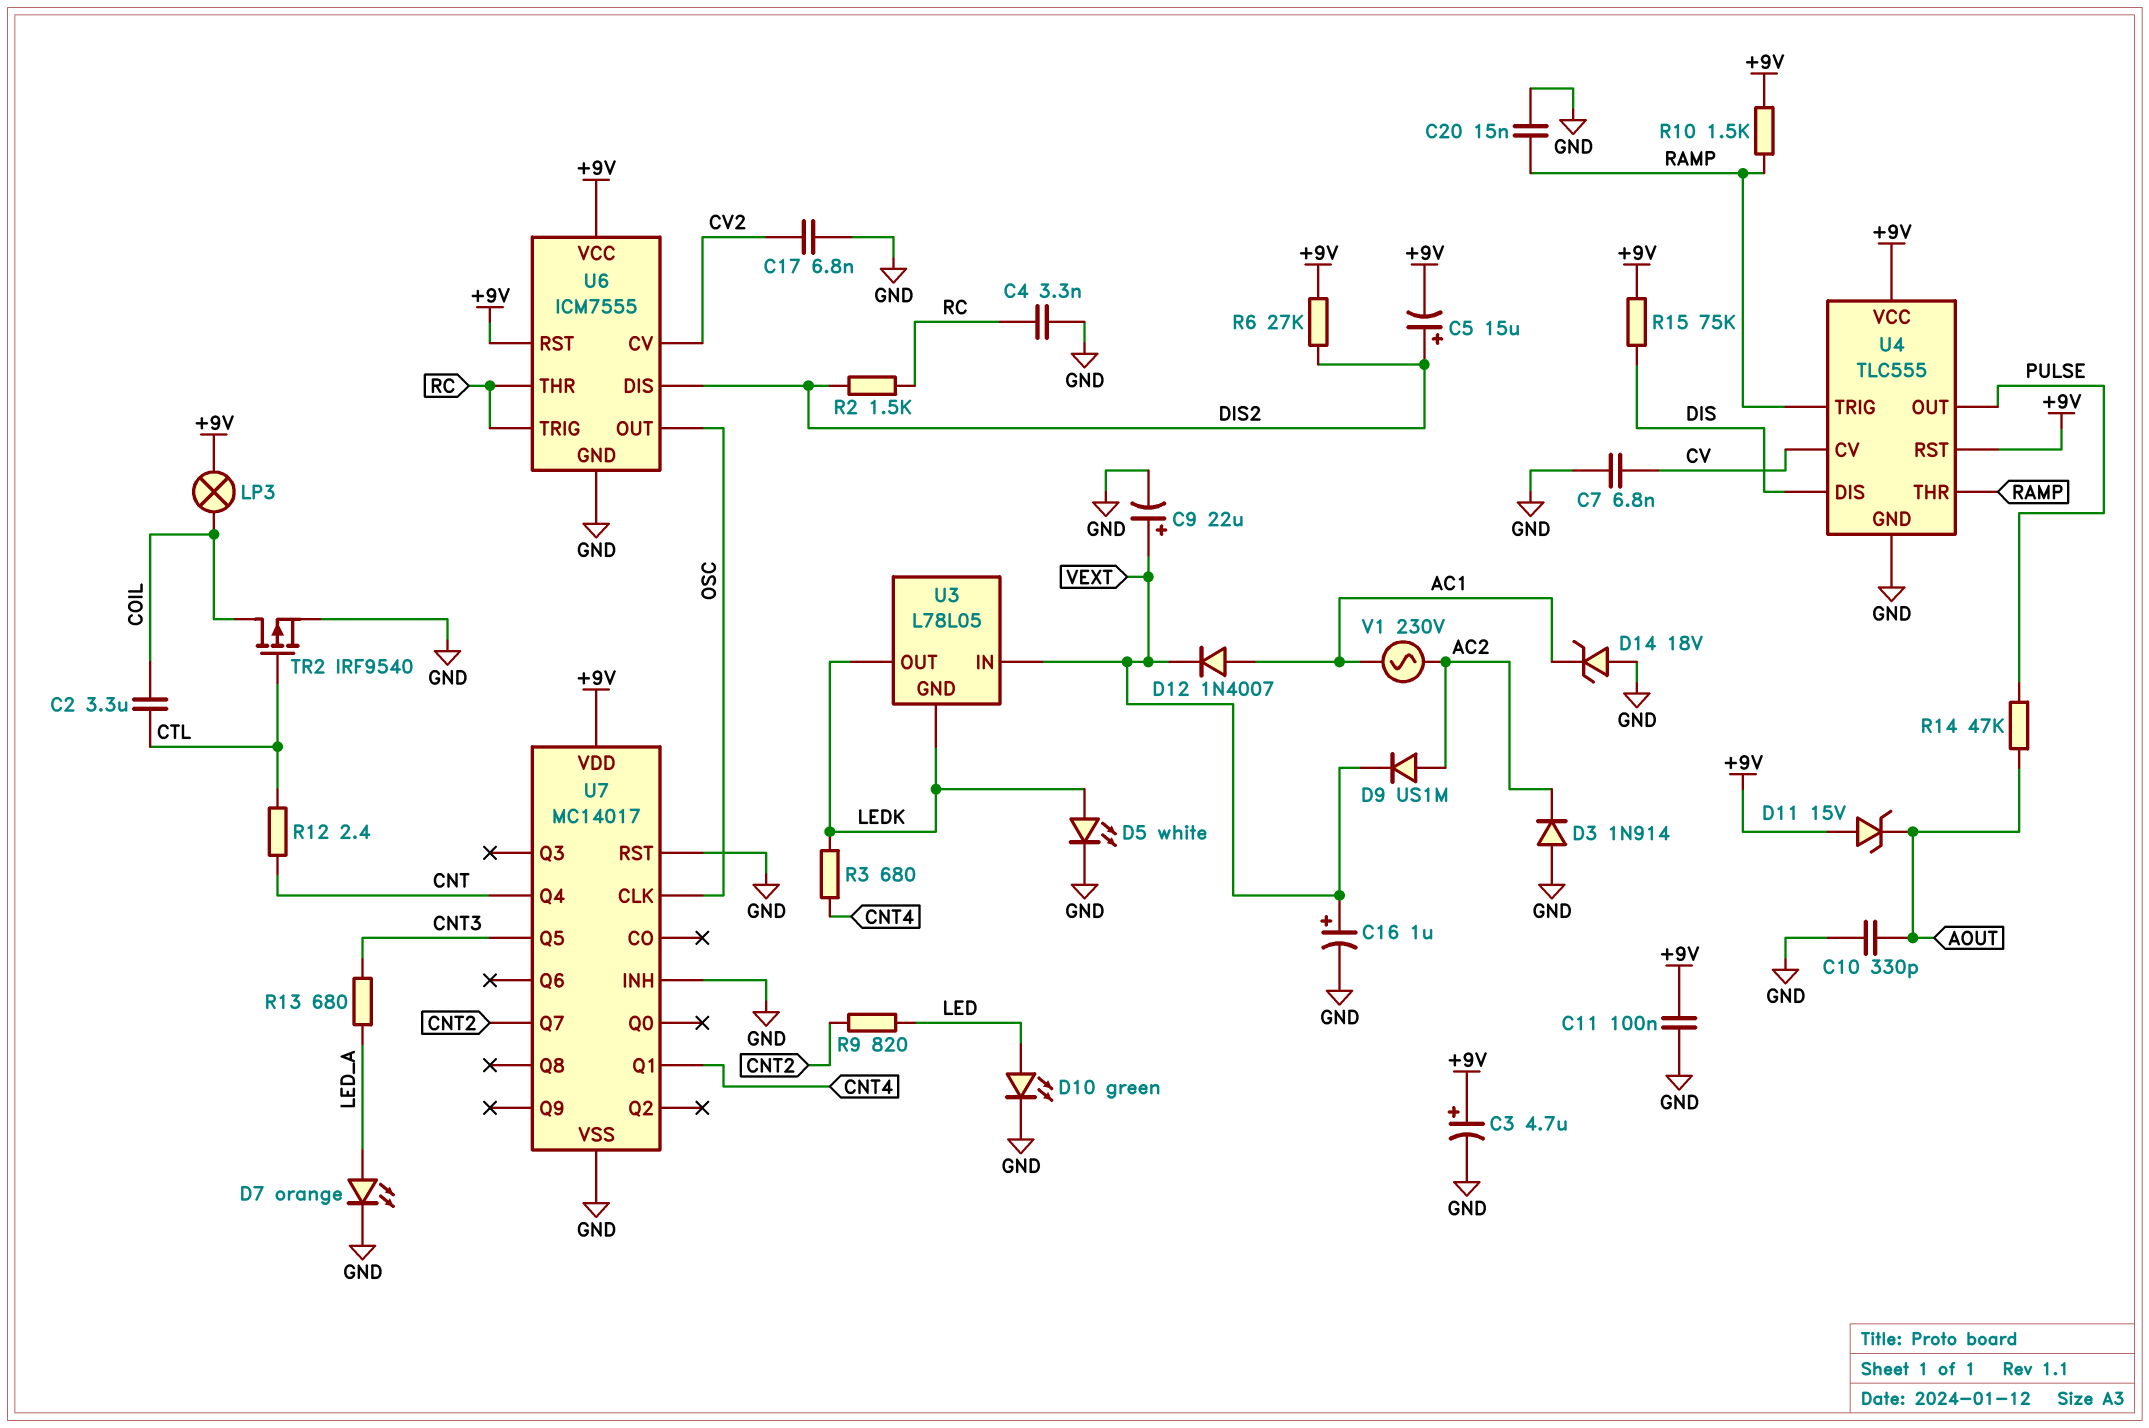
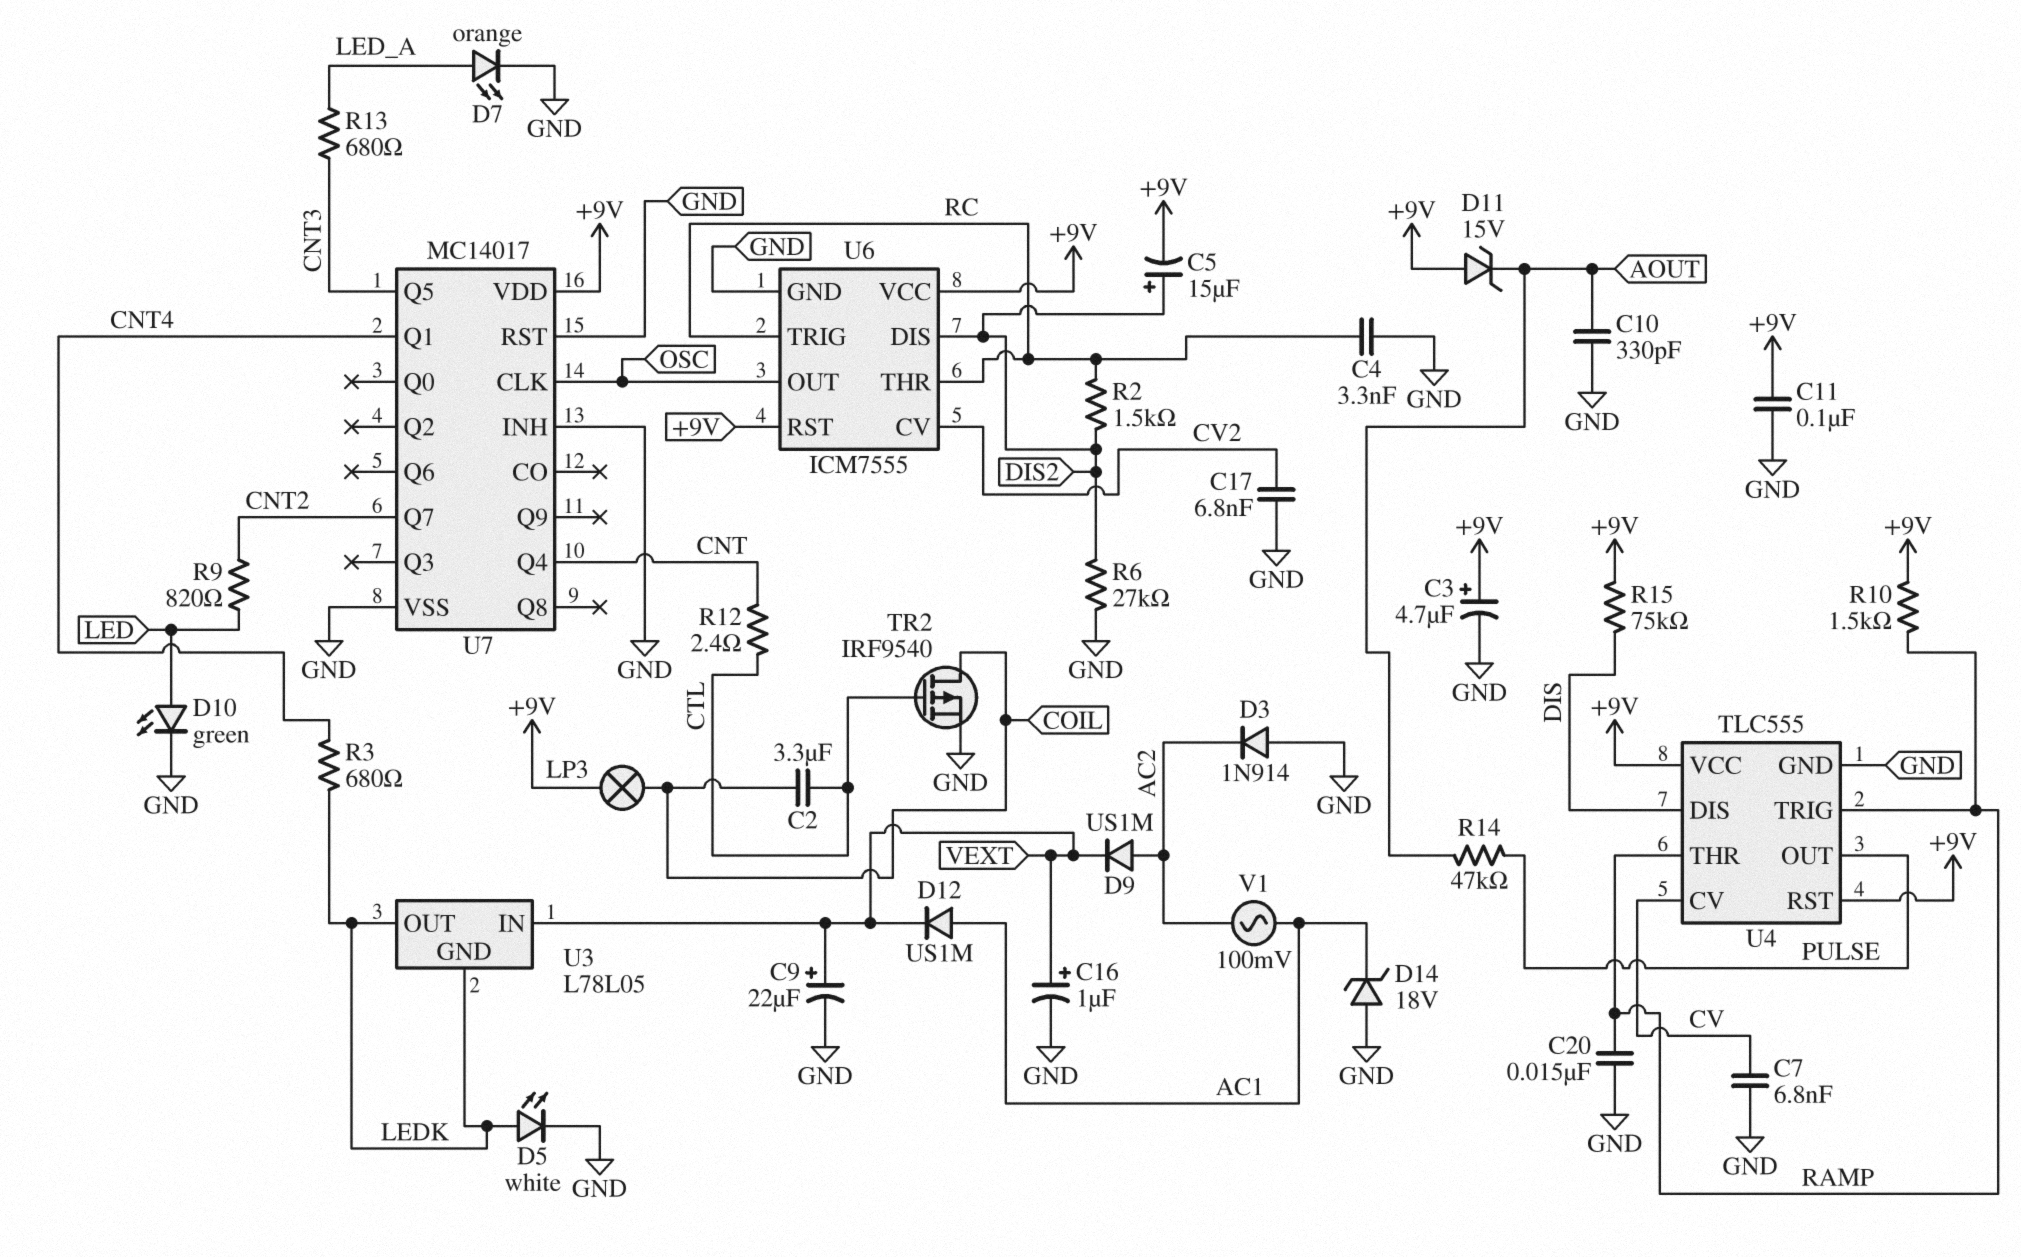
D12: diode 1N4007 (A AC1, K VEXT) -> diode US1M (A AC1, K VEXT)
R6: 27k (+9V, DIS2) -> 27k (DIS2, GND)
V1: AC 230V (AC1, AC2) -> AC 100mV (AC1, AC2)

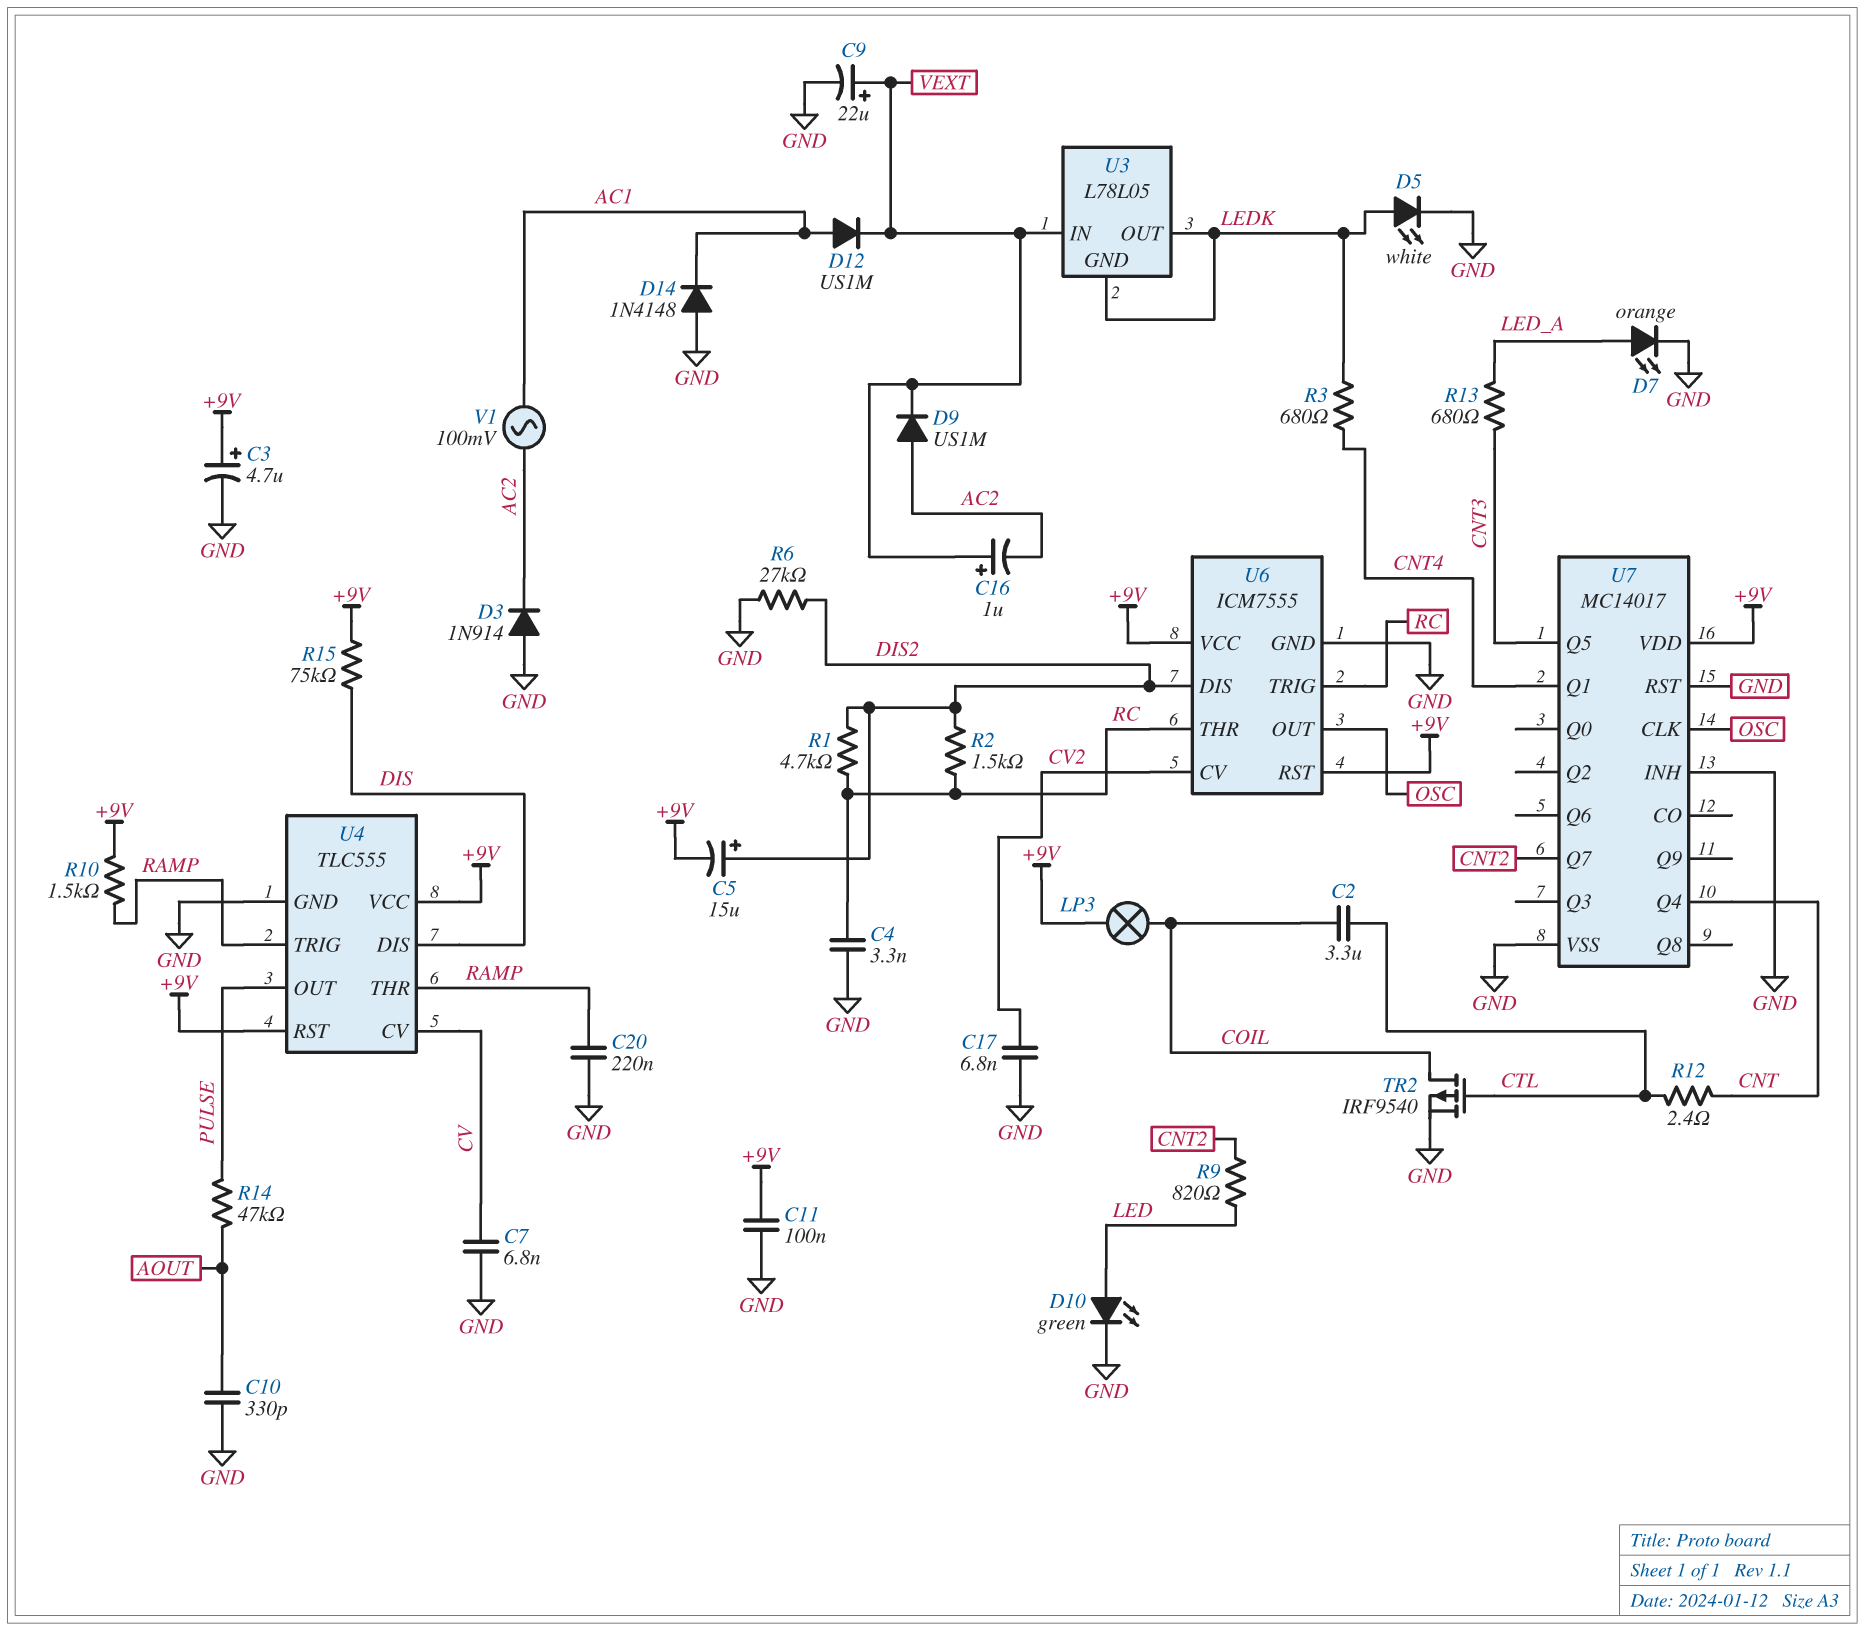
C16: 1uF (plus VEXT, minus GND) -> 1uF (plus VEXT, minus AC2)
C20: 15nF (GND, RAMP) -> 220nF (GND, RAMP)
D11: zener 15V (A +9V, K AOUT) -> none
D14: zener 18V (A GND, K AC1) -> diode 1N4148 (A GND, K AC1)
R1: none -> 4.7k (DIS2, RC)

